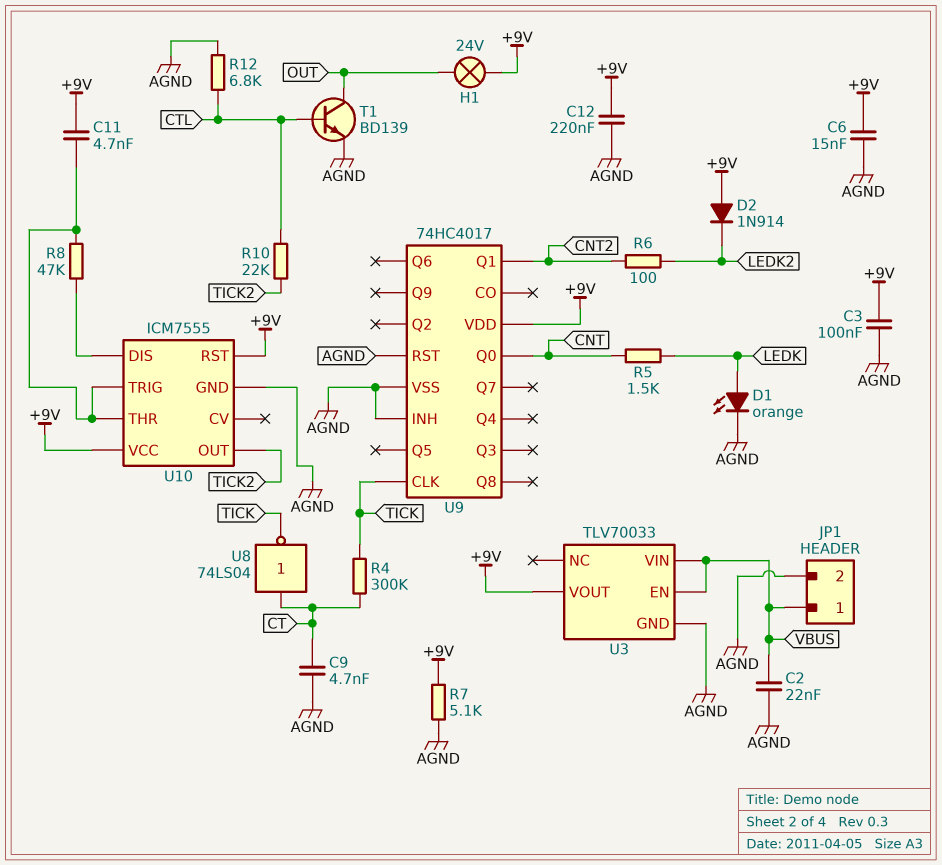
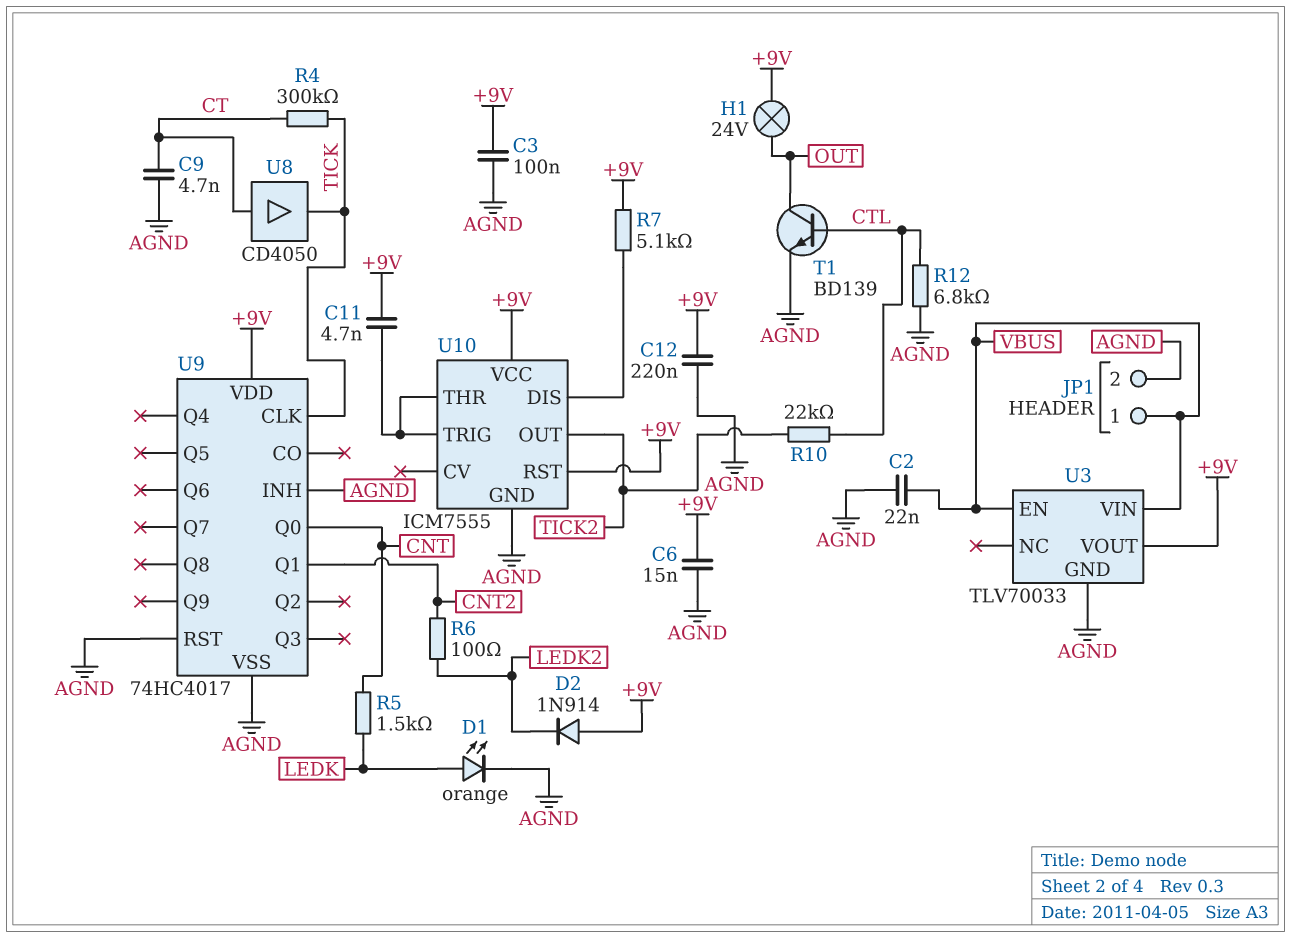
R7: 5.1k (+9V, AGND) -> 5.1k (+9V, U10/DIS)
R8: 47k (U10/DIS, U10/THR) -> none
U8: NOT 74LS04 (in CT, out TICK) -> buffer CD4050 (in CT, out TICK)

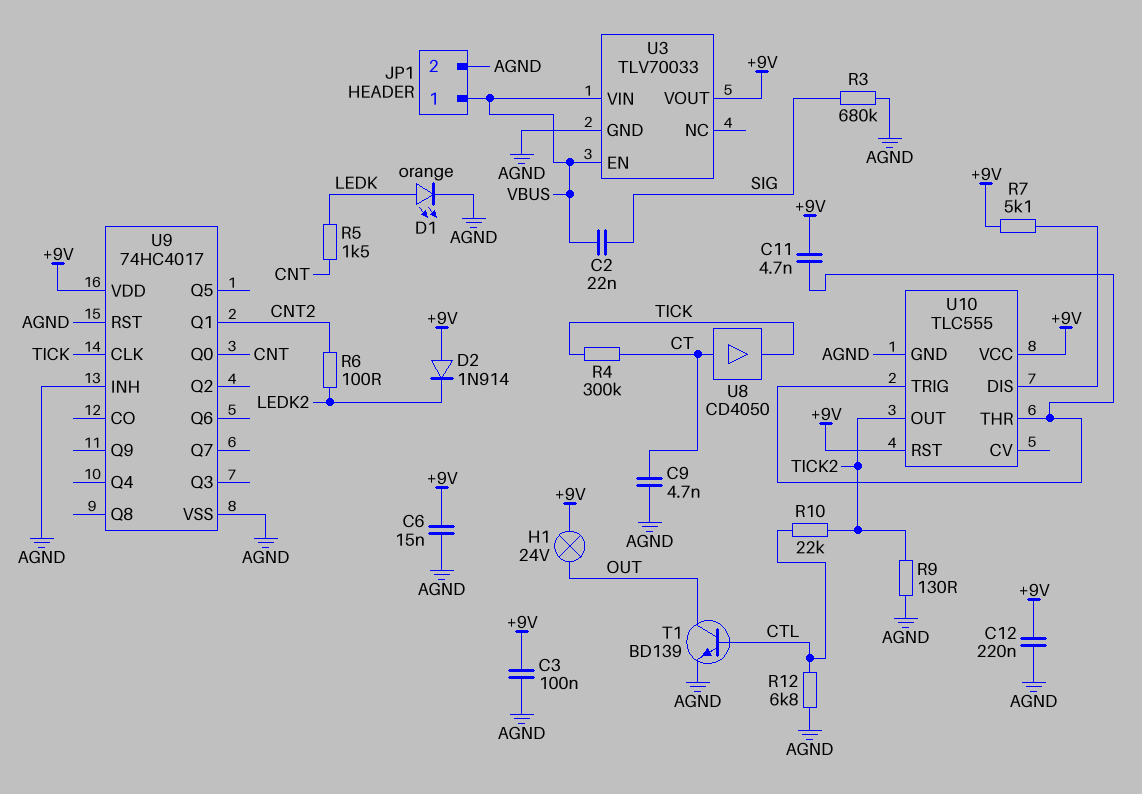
C2: 22nF (AGND, VBUS) -> 22nF (SIG, VBUS)
R3: none -> 680k (AGND, SIG)
R9: none -> 130 (AGND, TICK2)
U10: ICM7555 -> TLC555

